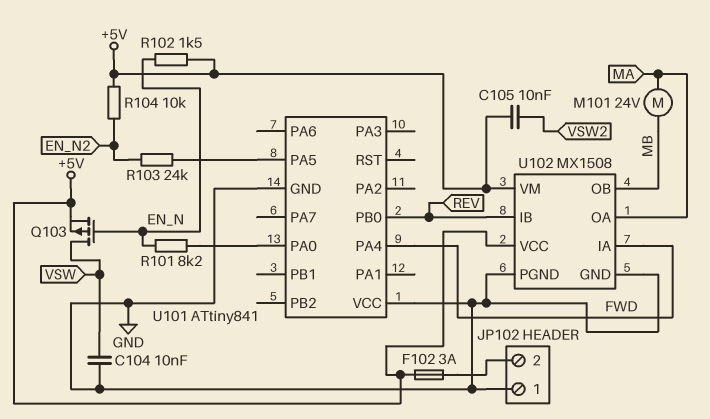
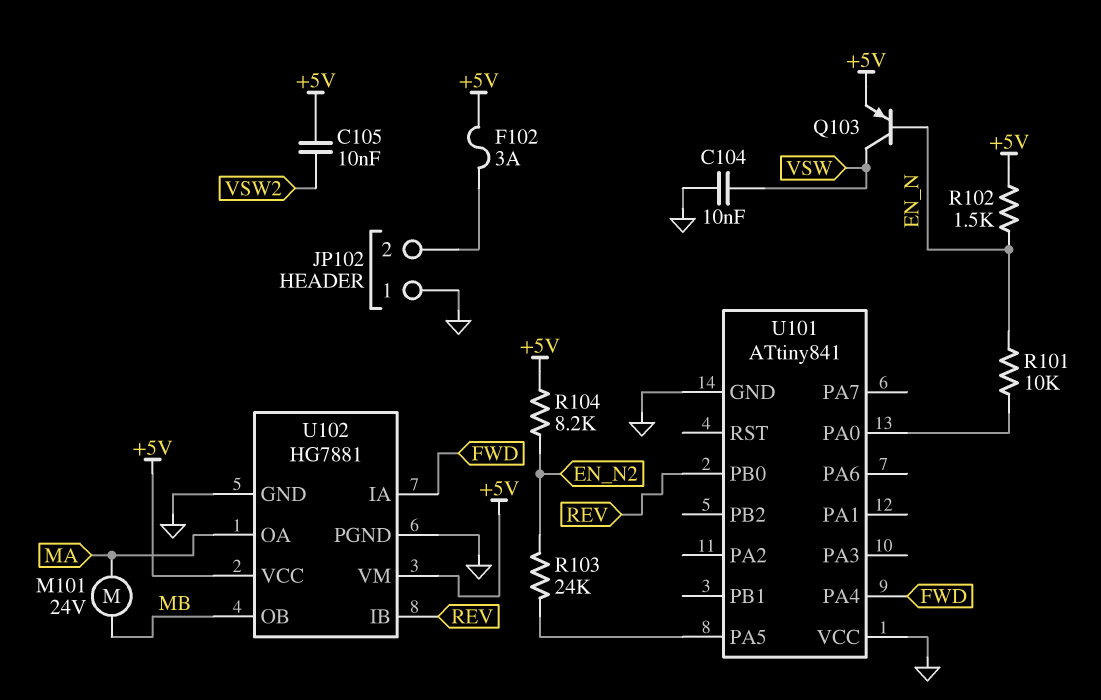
Q103: PMOS (G EN_N, D VSW, S +5V) -> PNP (B EN_N, C VSW, E +5V)
R101: 8.2k (EN_N, U101/PA0) -> 10k (EN_N, U101/PA0)
R104: 10k (+5V, EN_N2) -> 8.2k (+5V, EN_N2)
U102: MX1508 -> HG7881

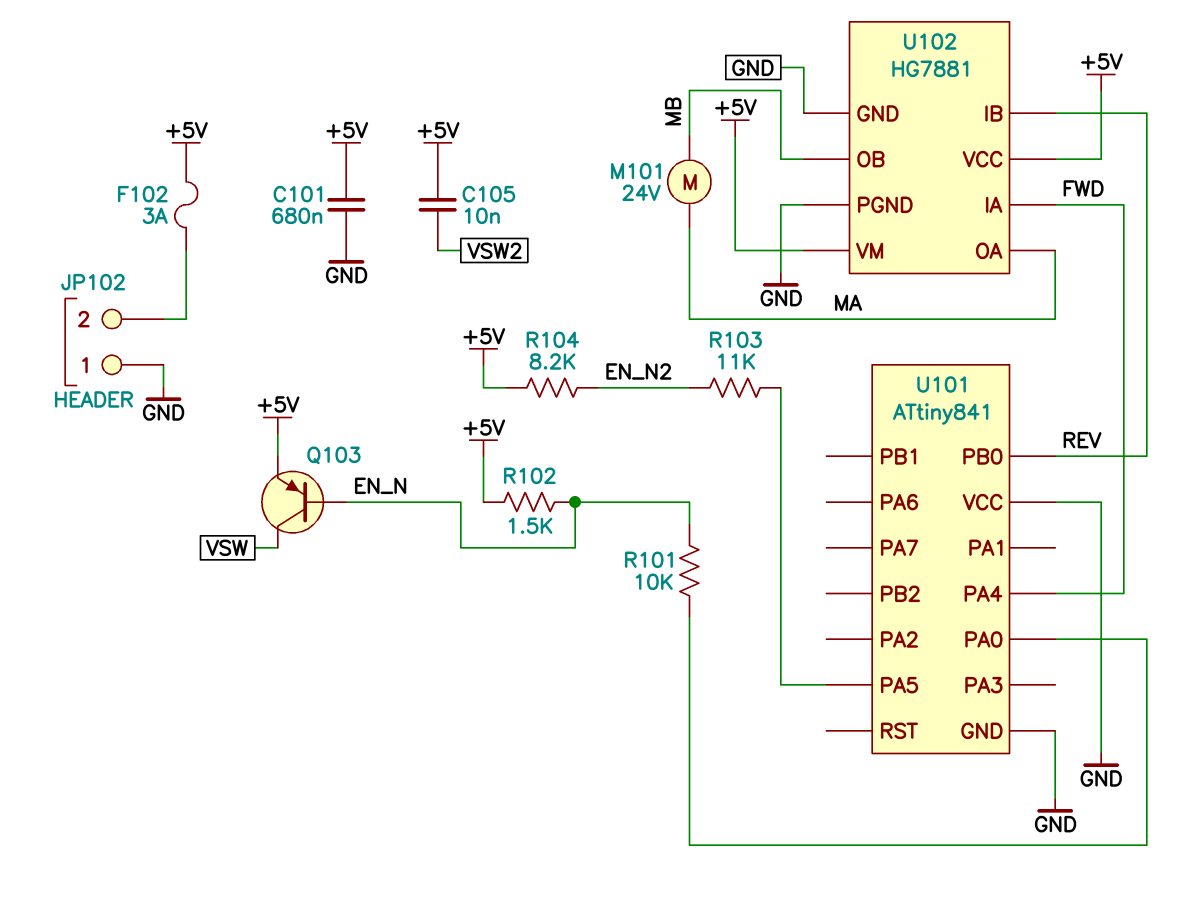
C101: none -> 680nF (+5V, GND)
C104: 10nF (GND, VSW) -> none
R103: 24k (EN_N2, U101/PA5) -> 11k (EN_N2, U101/PA5)

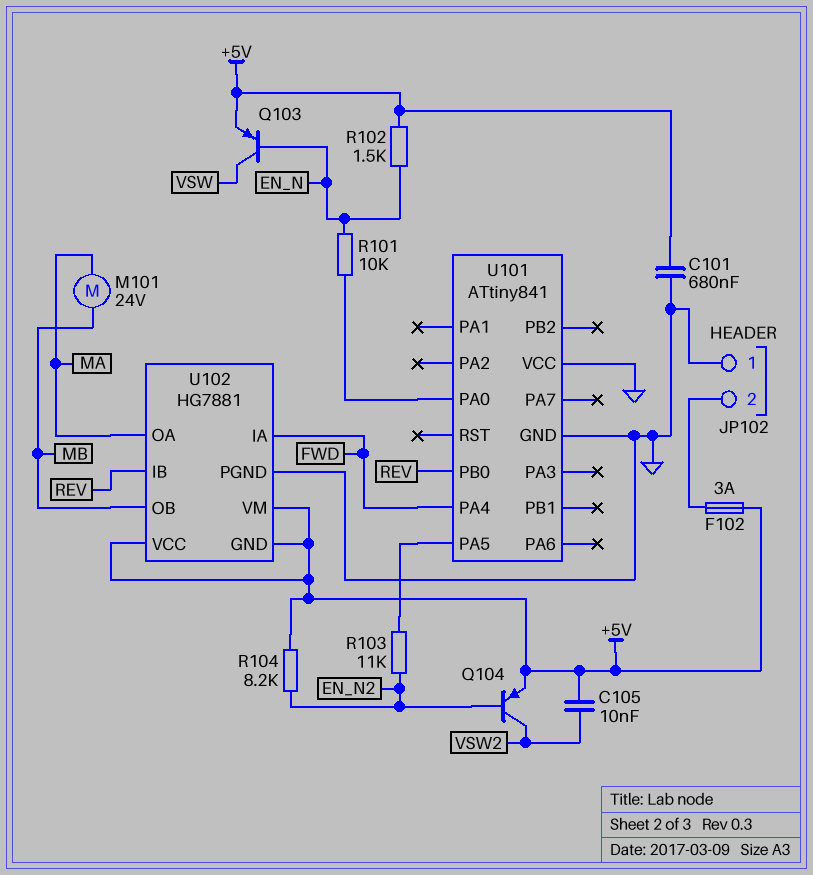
Q104: none -> PNP (B EN_N2, C VSW2, E +5V)
U102 pin GND: GND -> +5V

